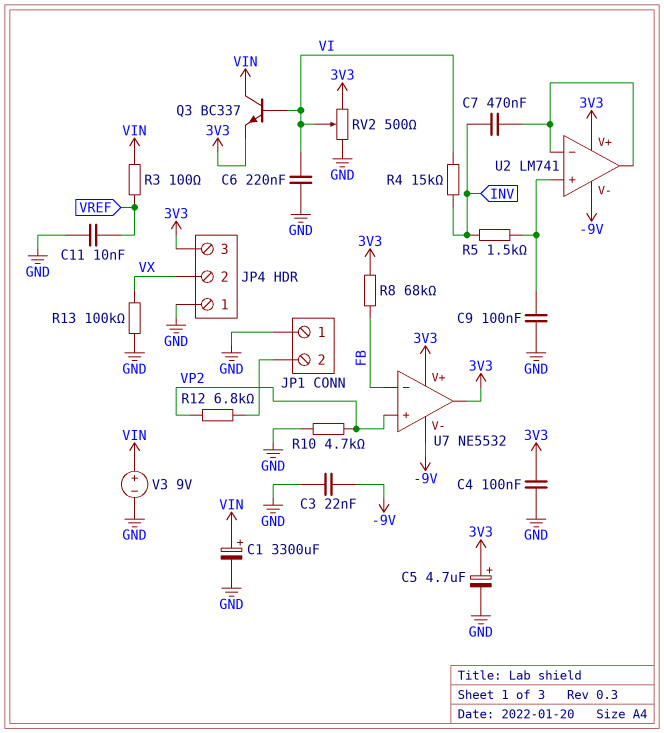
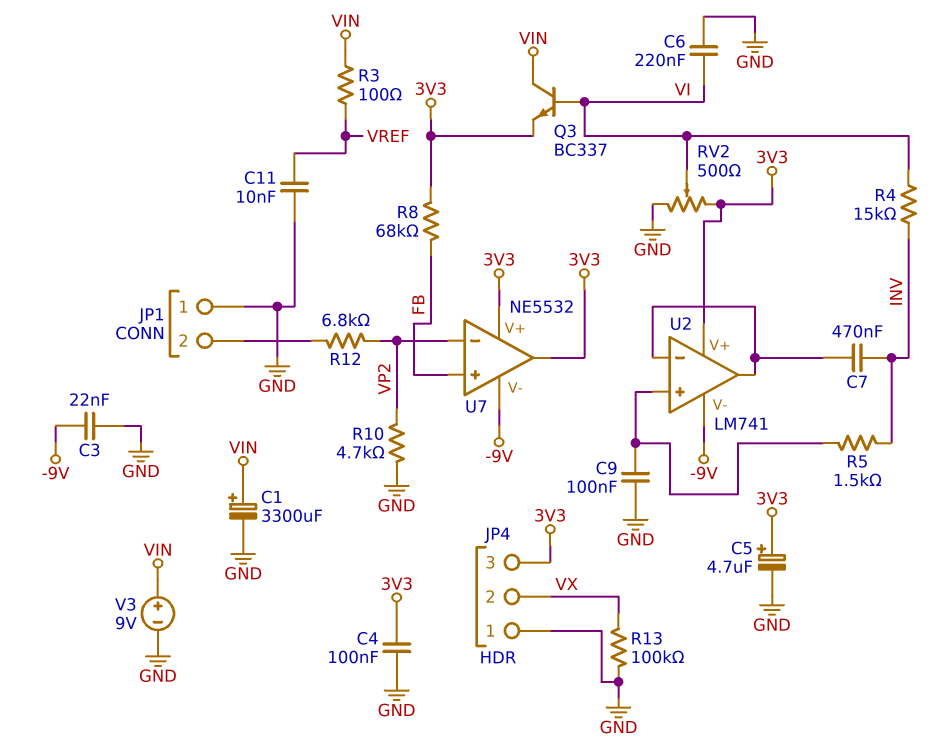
U7 pin in+: VP2 -> FB
U7 pin in-: FB -> VP2

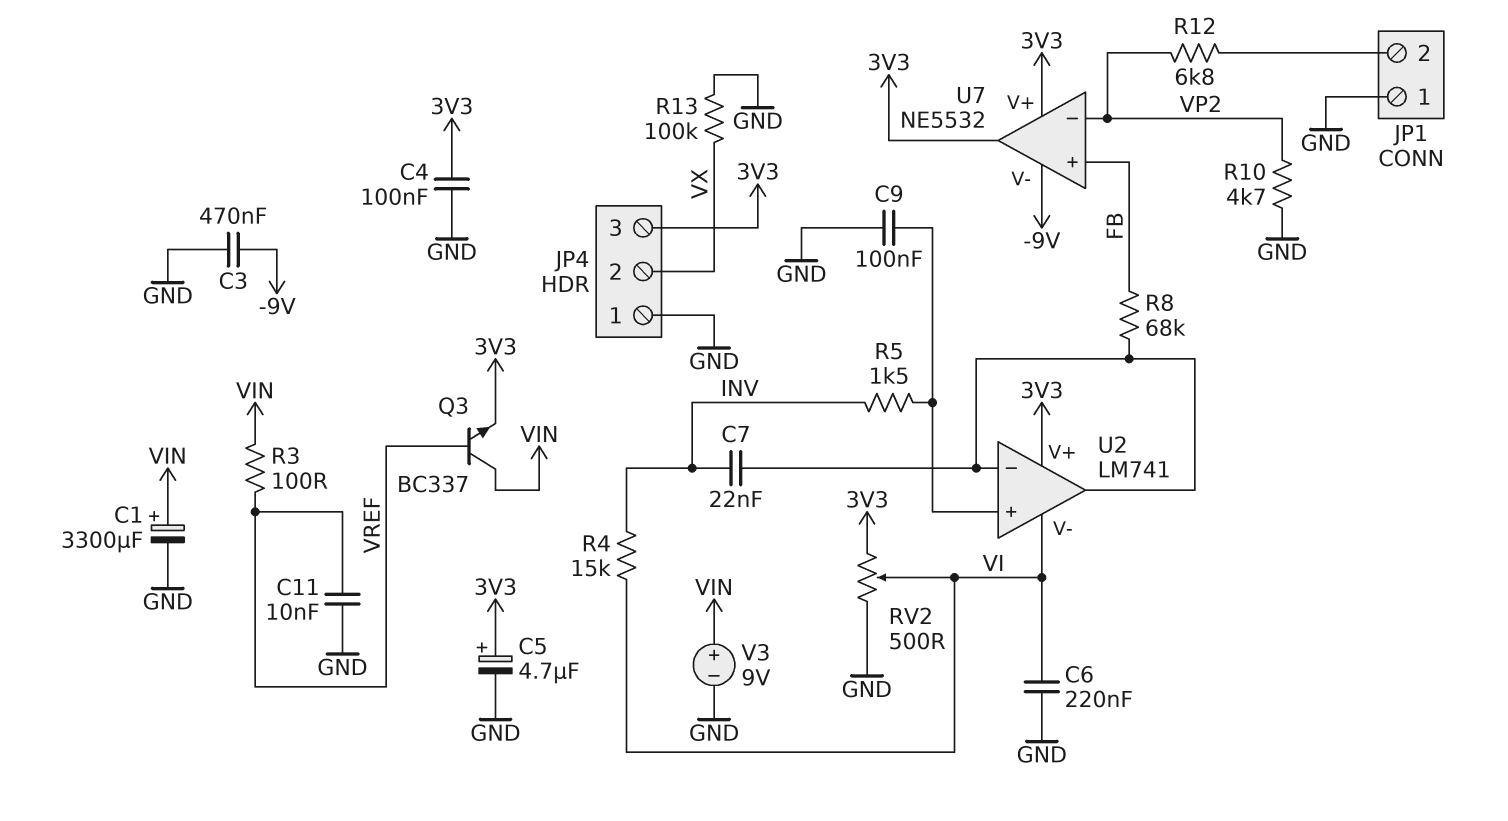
C3: 22nF (-9V, GND) -> 470nF (-9V, GND)
C7: 470nF (INV, U2/in-) -> 22nF (INV, U2/in-)
Q3: NPN BC337 (B VI, C VIN, E 3V3) -> NPN BC337 (B VREF, C VIN, E 3V3)
R8: 68k (3V3, FB) -> 68k (FB, U2/in-)
U2 pin V-: -9V -> VI

